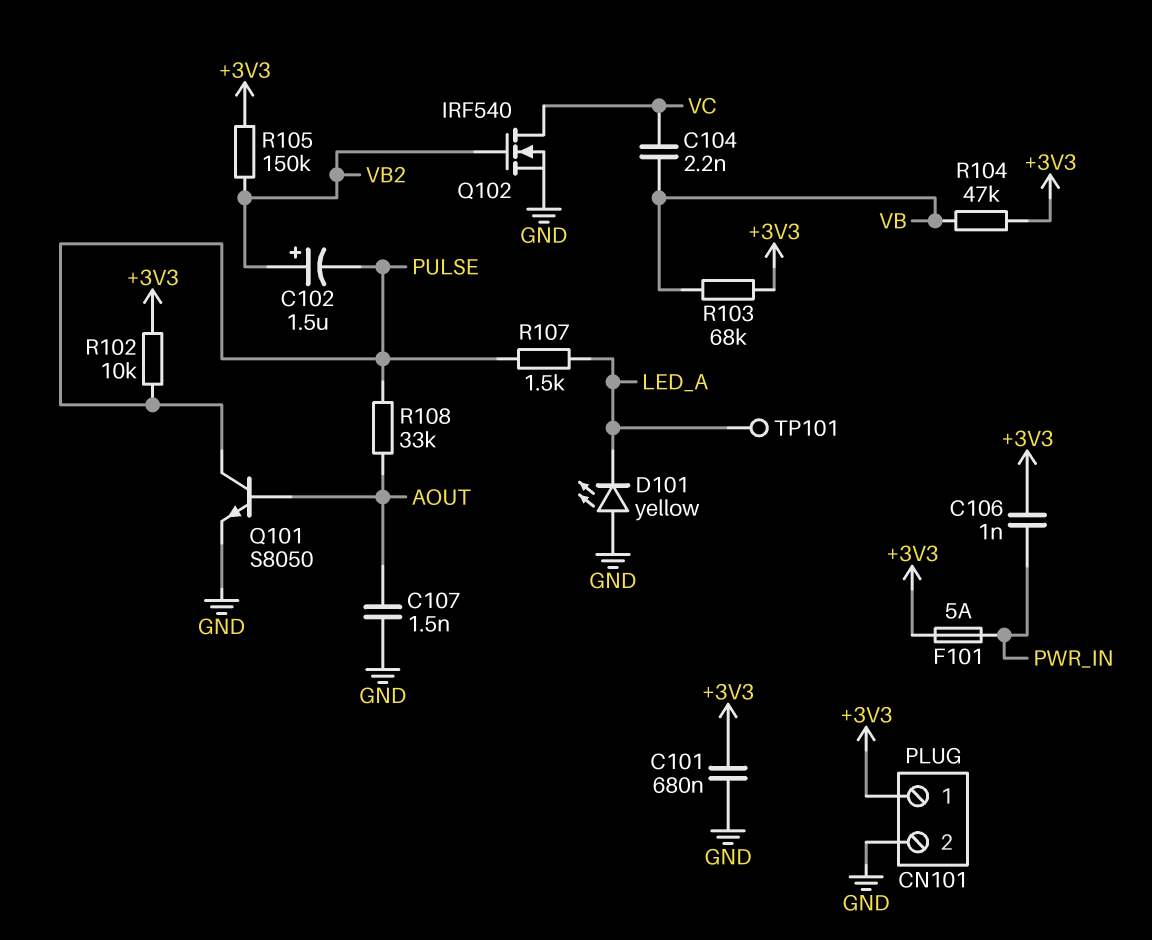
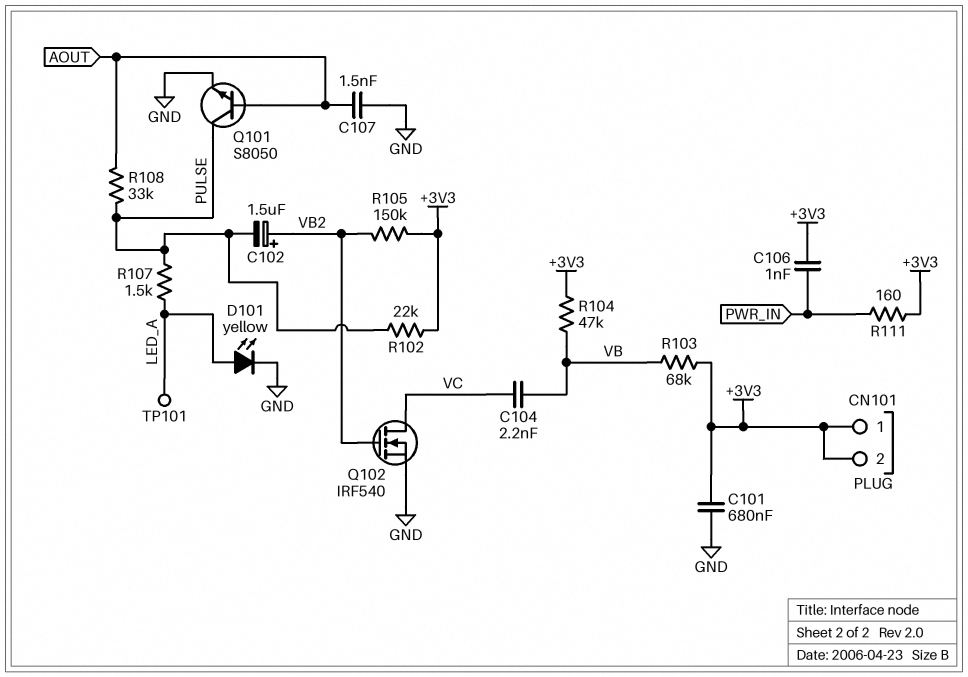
CN101 pin 2: GND -> +3V3
D101: LED yellow (A GND, K LED_A) -> LED yellow (A LED_A, K GND)
F101: 5A (+3V3, PWR_IN) -> none
R102: 10k (+3V3, PULSE) -> 22k (+3V3, PULSE)
R111: none -> 160 (+3V3, PWR_IN)

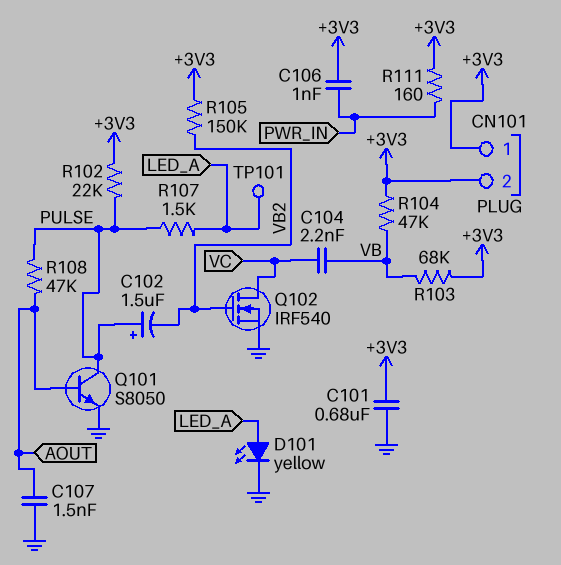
C102: 1.5uF (plus VB2, minus PULSE) -> 1.5uF (plus PULSE, minus VB2)
R108: 33k (AOUT, PULSE) -> 47k (AOUT, PULSE)

